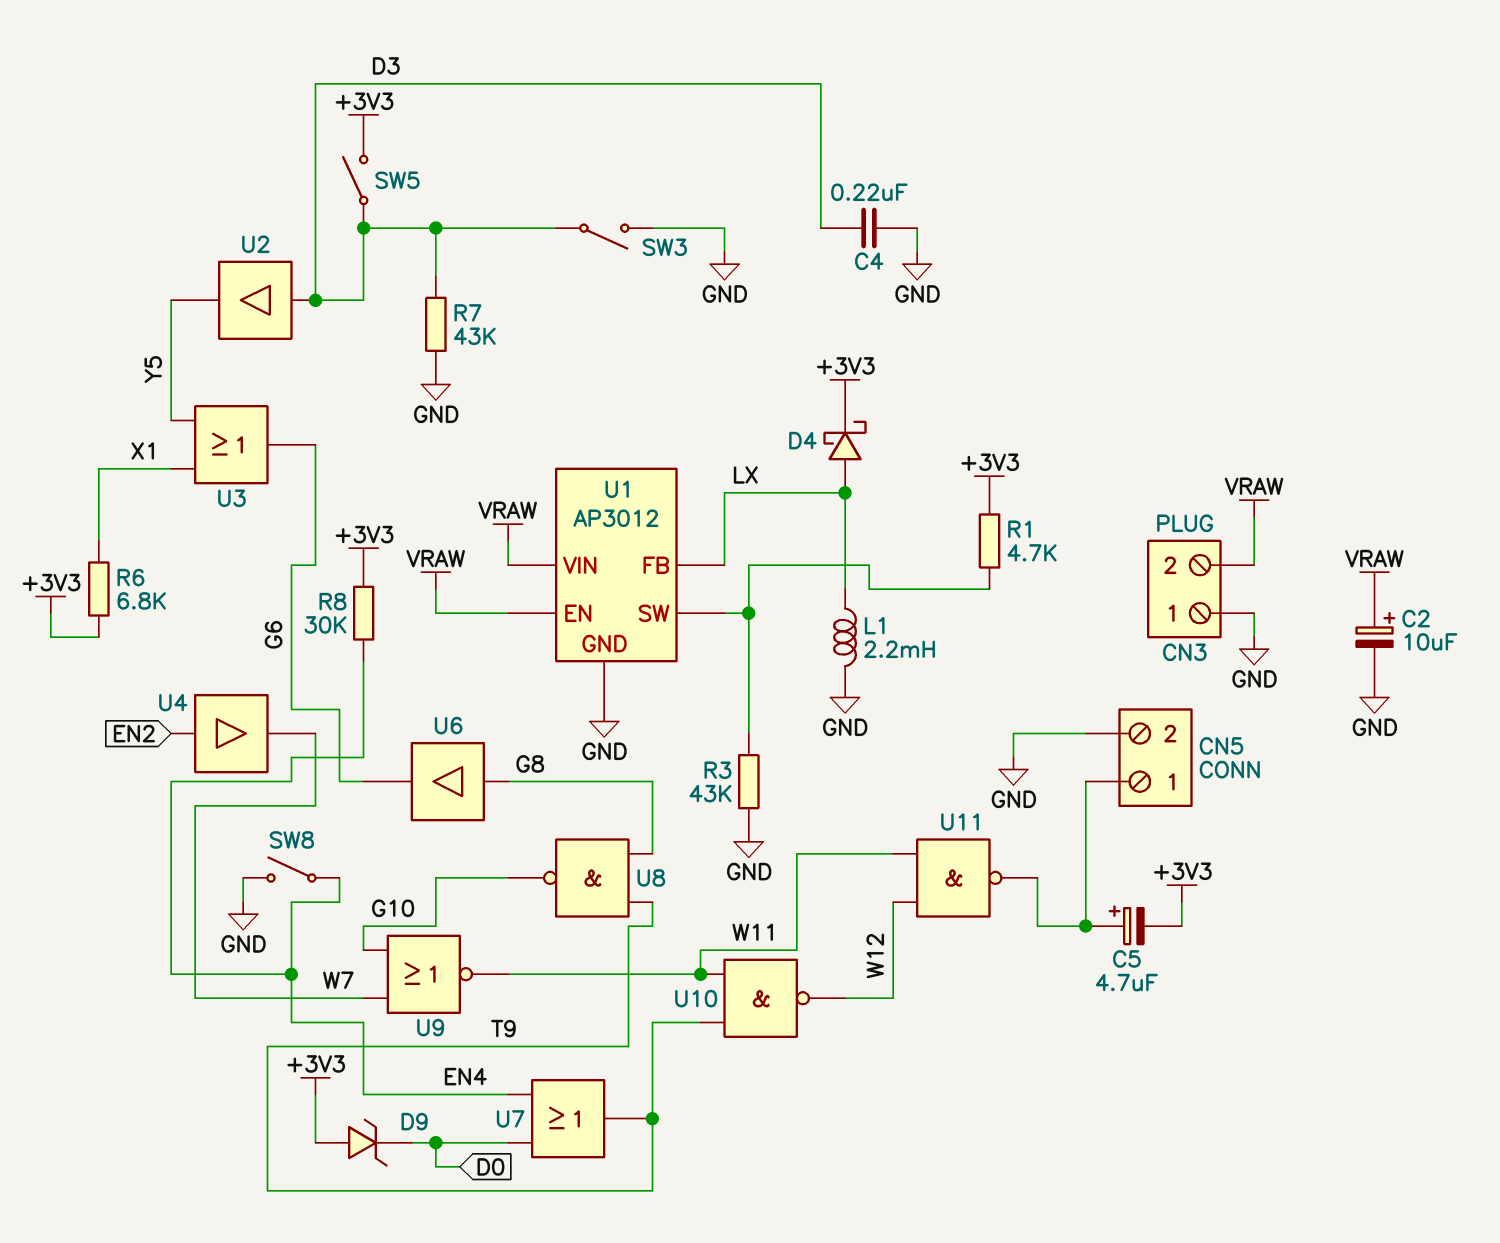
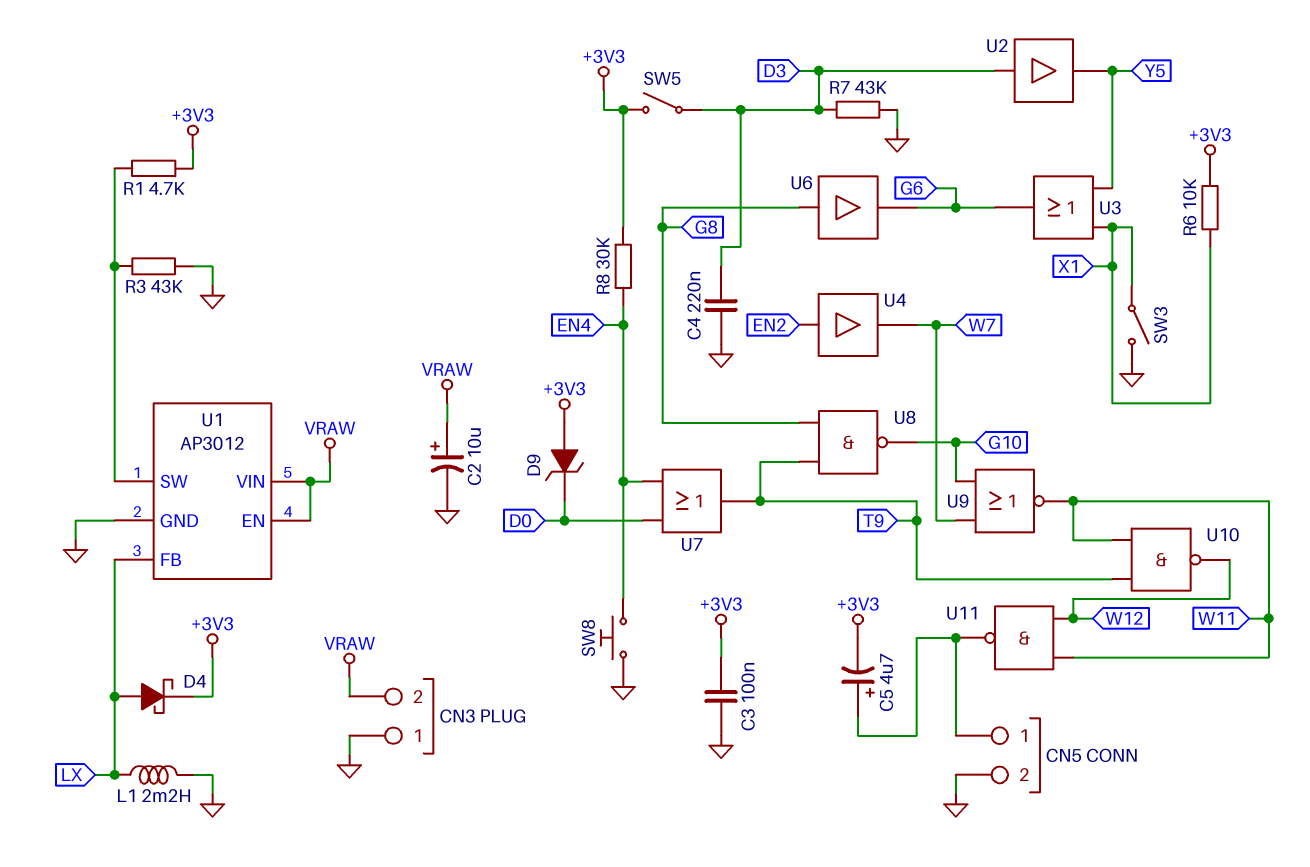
C3: none -> 100nF (+3V3, GND)
R6: 6.8k (+3V3, X1) -> 10k (+3V3, X1)
SW3: switch (D3, GND) -> switch (GND, X1)
SW8: switch (EN4, GND) -> button (EN4, GND)

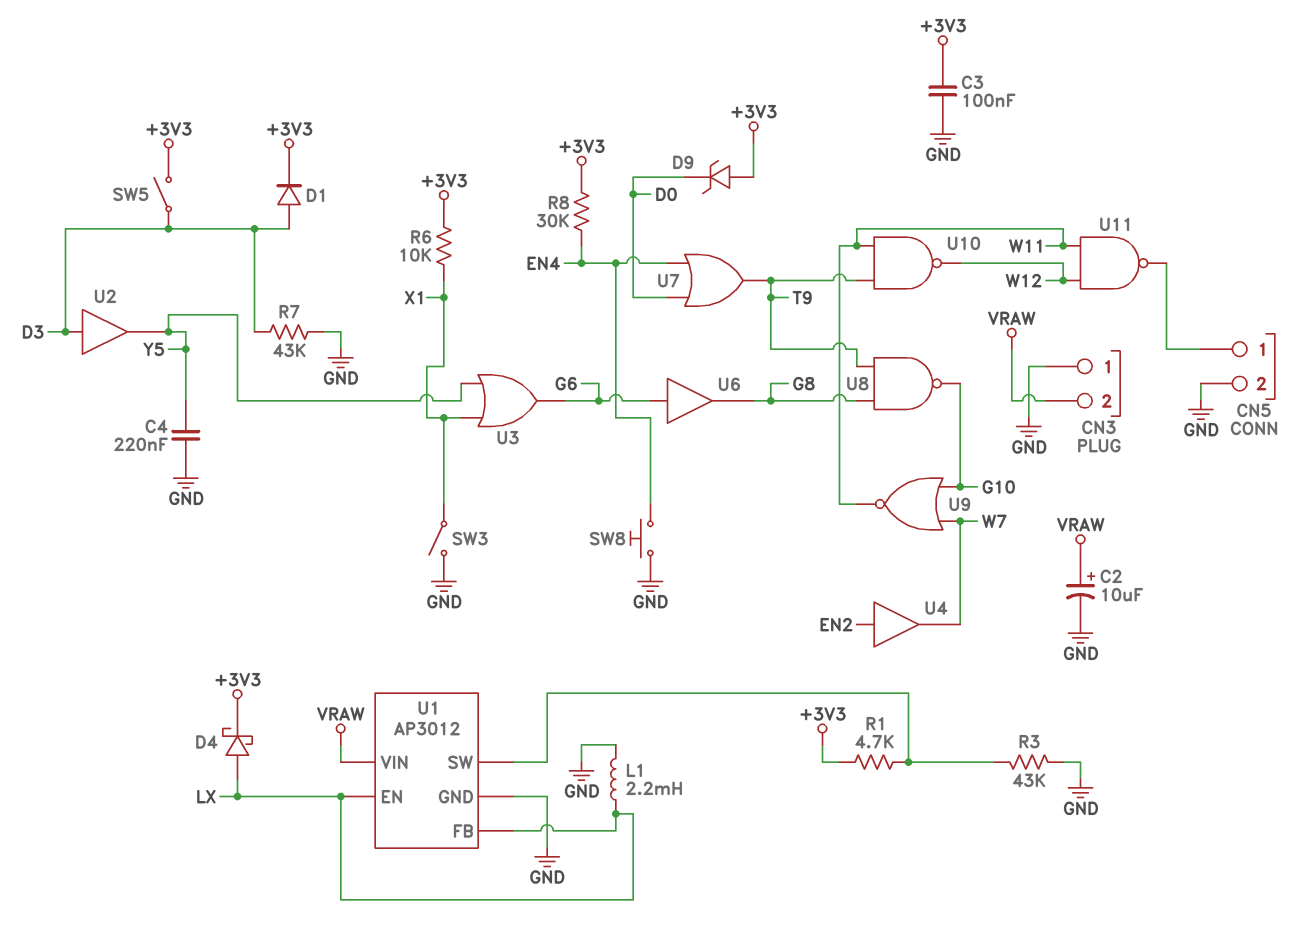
C4: 220nF (D3, GND) -> 220nF (GND, Y5)
C5: 4.7uF (plus CN5/1, minus +3V3) -> none
D1: none -> diode (A D3, K +3V3)
U1 pin EN: VRAW -> LX
U6: buffer (in G8, out G6) -> buffer (in G6, out G8)

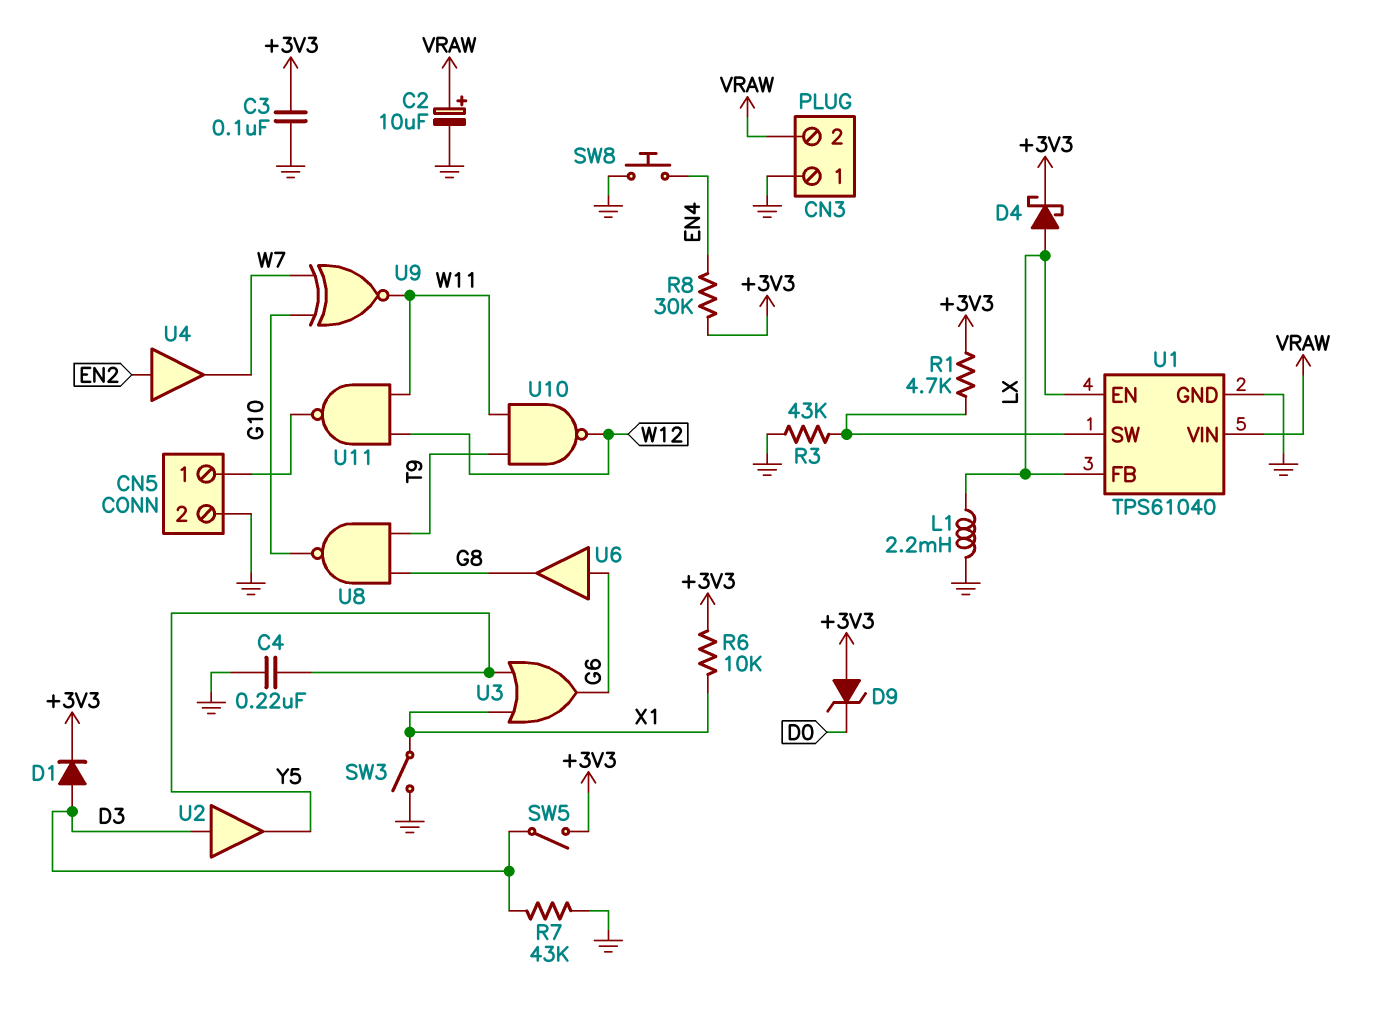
U1: AP3012 -> TPS61040
U7: OR (in D0, in EN4, out T9) -> none
U9: NOR (in G10, in W7, out W11) -> XNOR (in G10, in W7, out W11)

